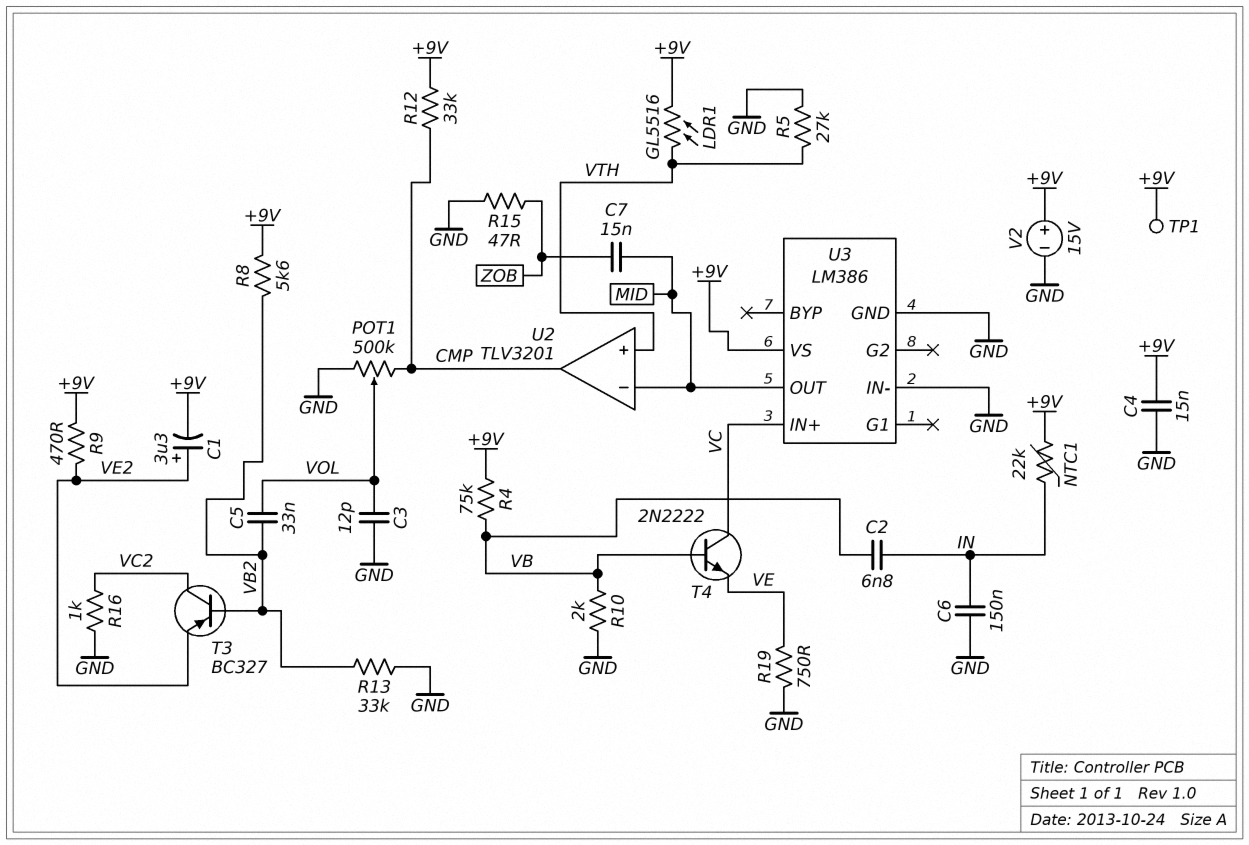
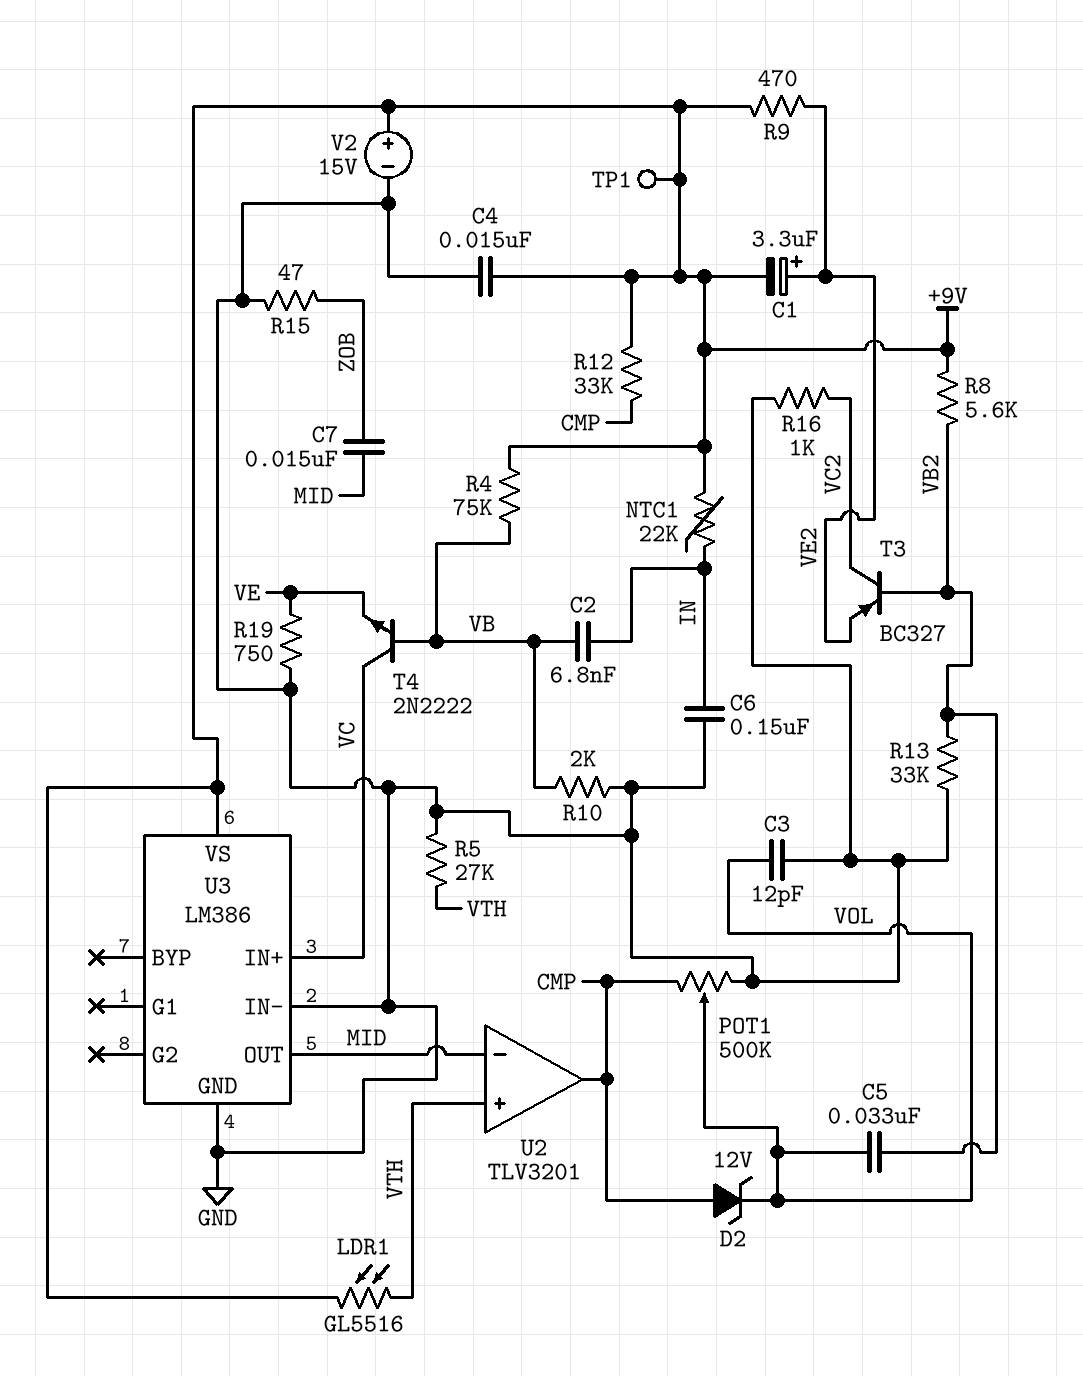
D2: none -> zener 12V (A CMP, K VOL)

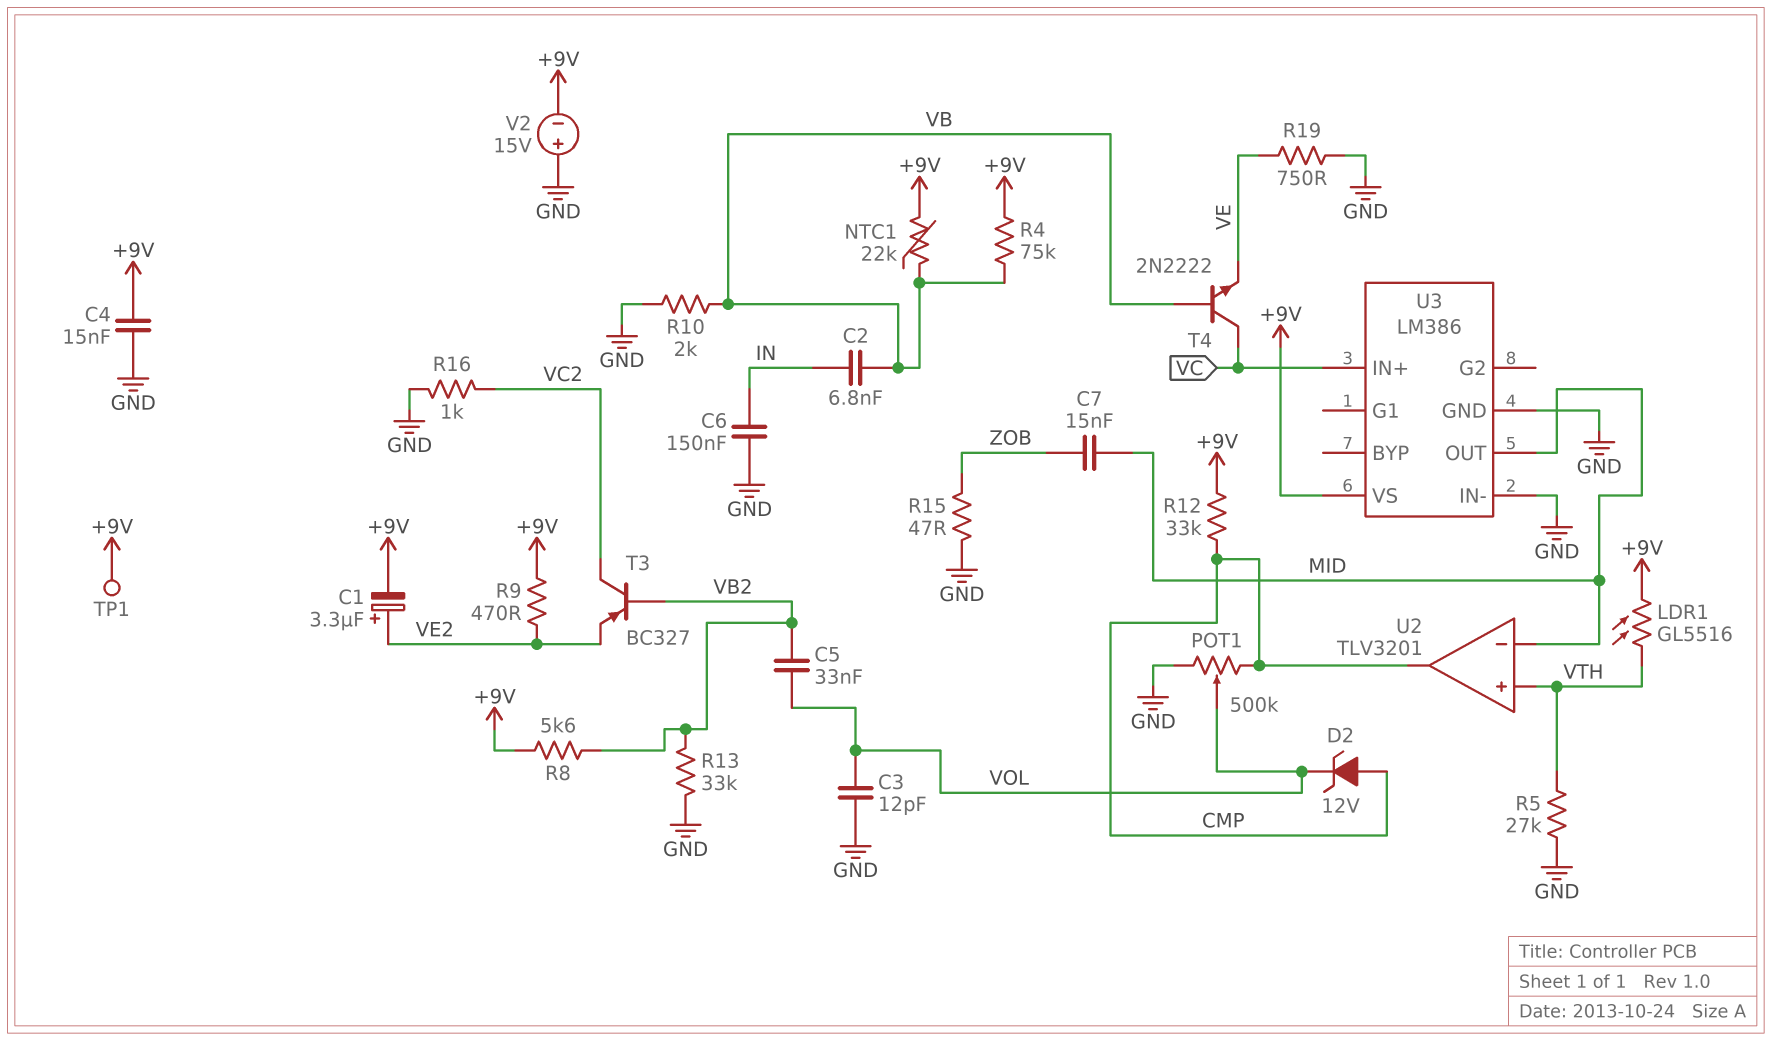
NTC1: 22k (+9V, IN) -> 22k (+9V, VB)
V2: 15V (plus +9V, minus GND) -> 15V (plus GND, minus +9V)

